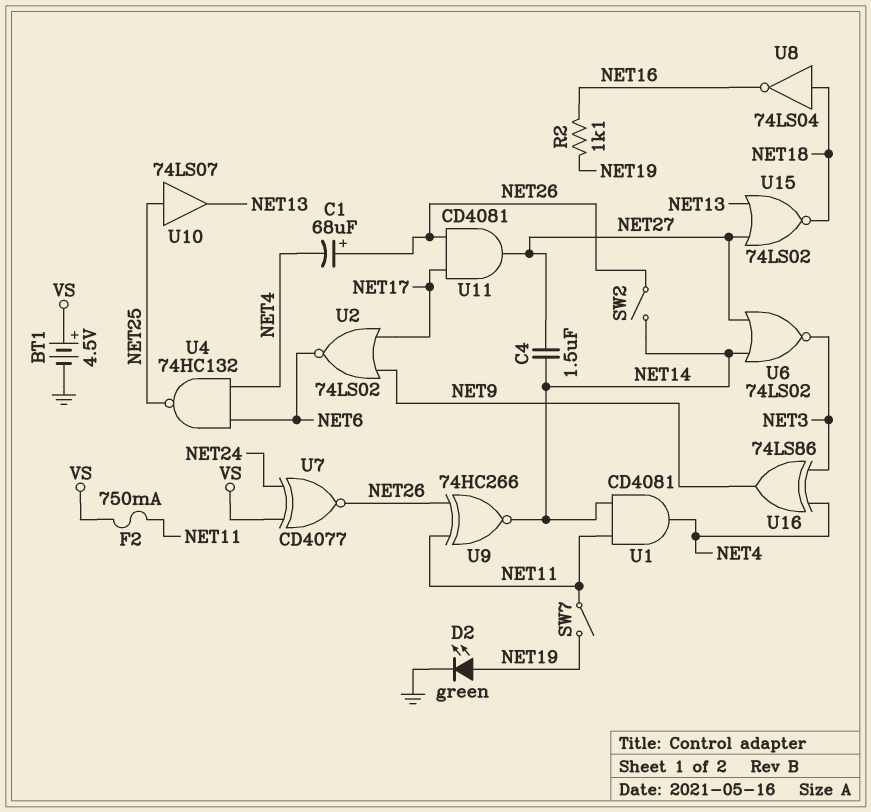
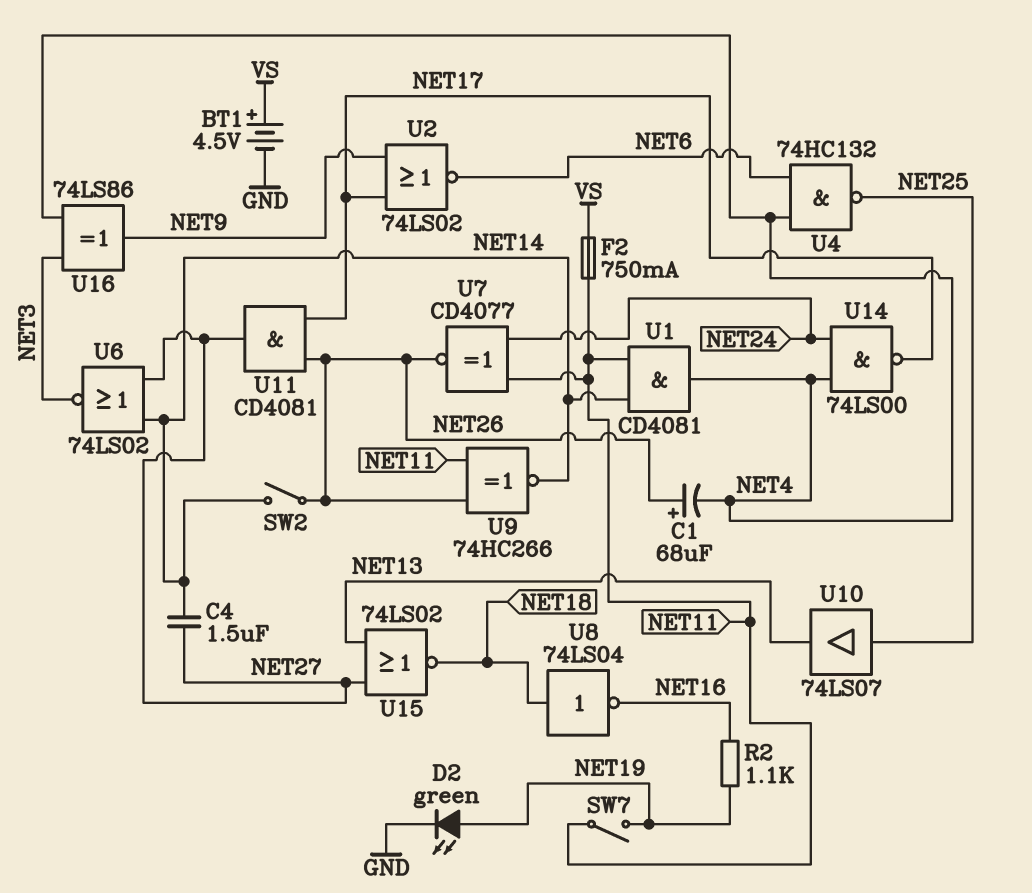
U7: XNOR CD4077 (in NET24, in VS, out NET26) -> XNOR CD4077 (in NET11, in NET24, out NET26)
U14: none -> NAND 74LS00 (in NET4, in NET24, out NET17)

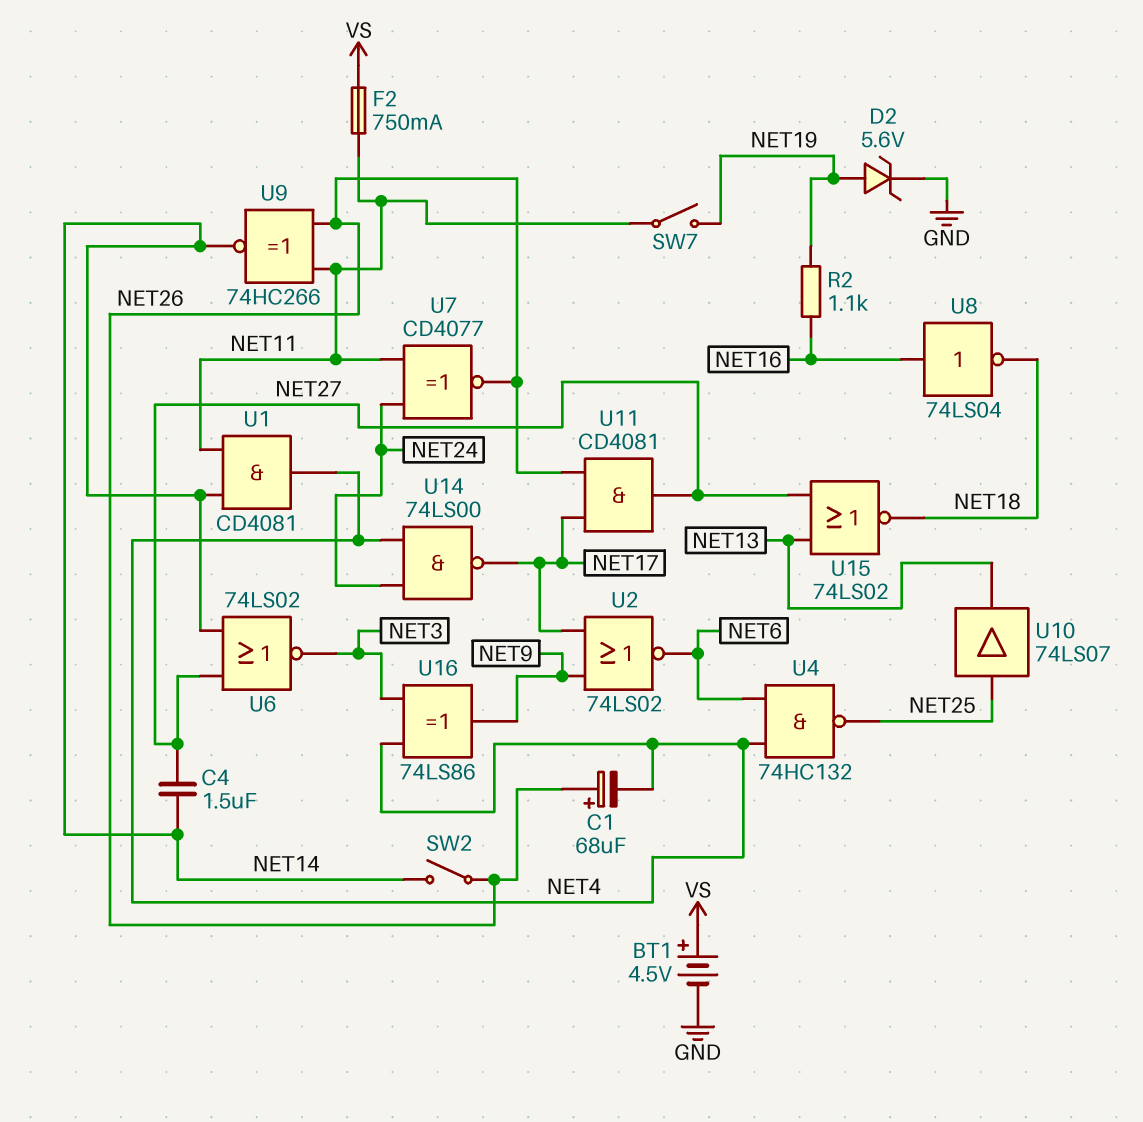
D2: LED green (A NET19, K GND) -> zener 5.6V (A NET19, K GND)
U8: NOT 74LS04 (in NET18, out NET16) -> NOT 74LS04 (in NET16, out NET18)

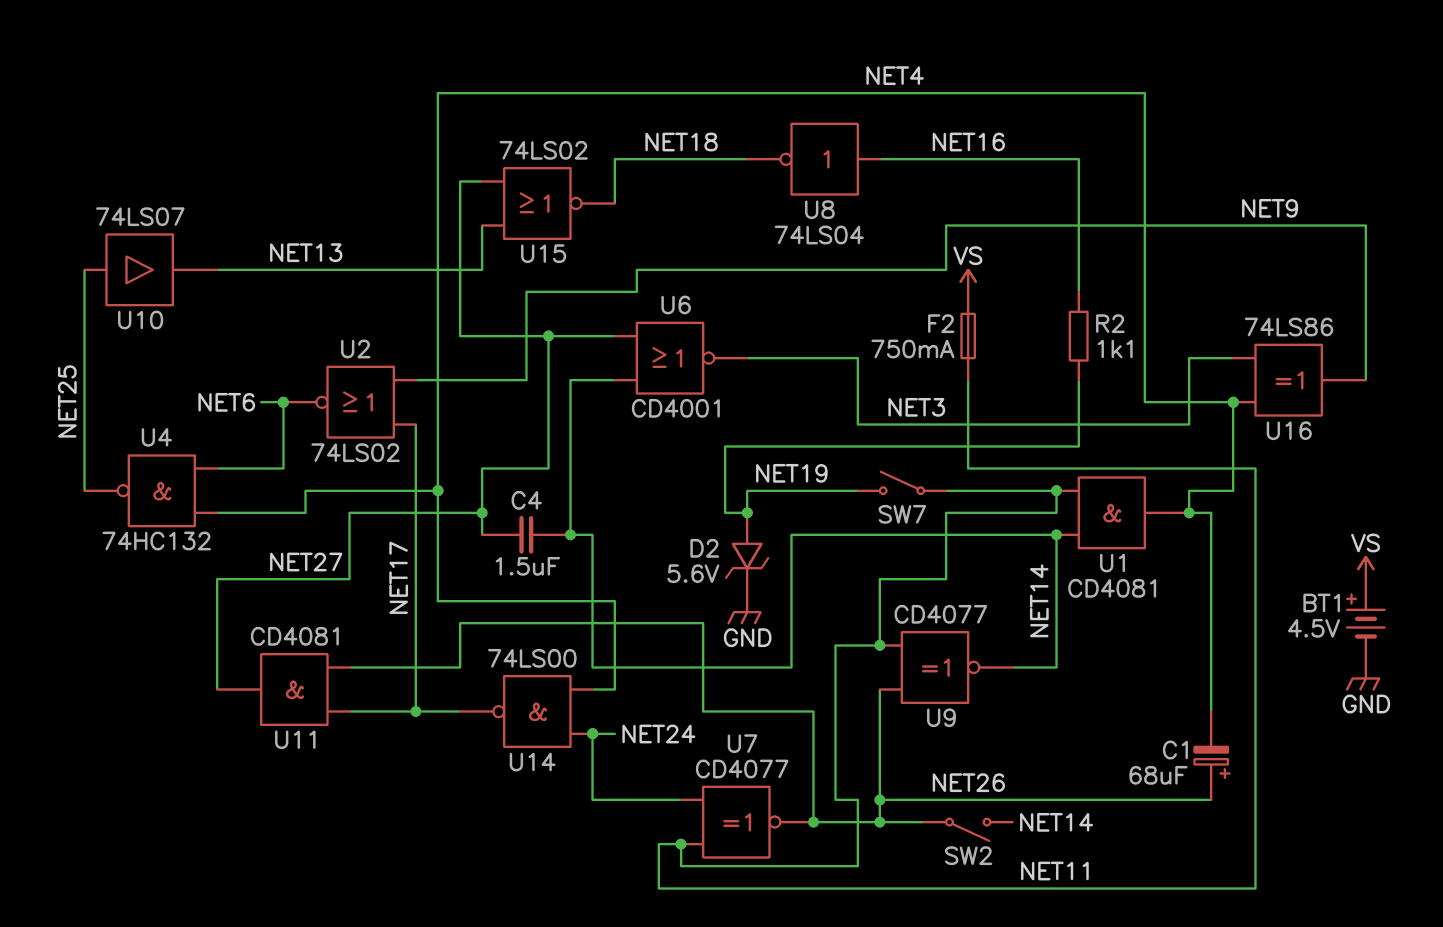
U6: NOR 74LS02 (in NET14, in NET27, out NET3) -> NOR CD4001 (in NET14, in NET27, out NET3)
U9: XNOR 74HC266 (in NET11, in NET26, out NET14) -> XNOR CD4077 (in NET11, in NET26, out NET14)

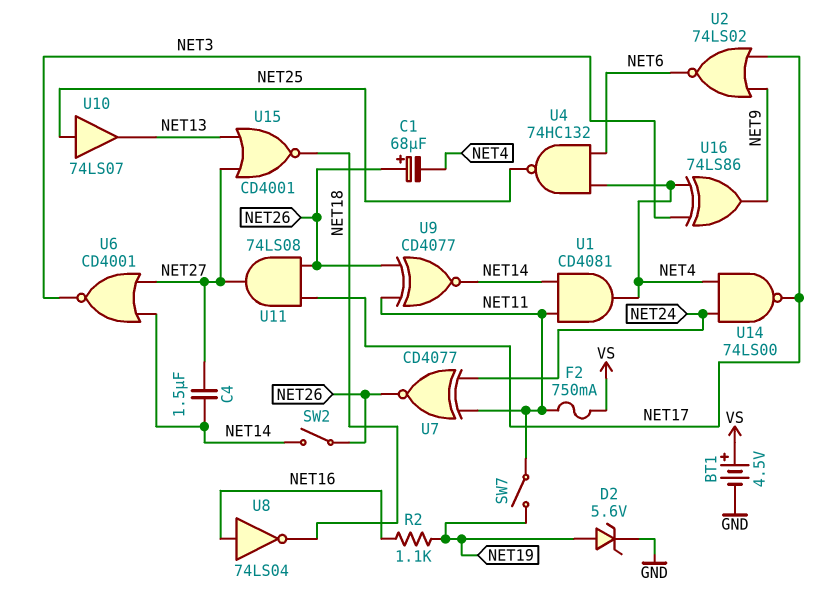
U11: AND CD4081 (in NET17, in NET26, out NET27) -> AND 74LS08 (in NET17, in NET26, out NET27)
U15: NOR 74LS02 (in NET13, in NET27, out NET18) -> NOR CD4001 (in NET13, in NET27, out NET18)

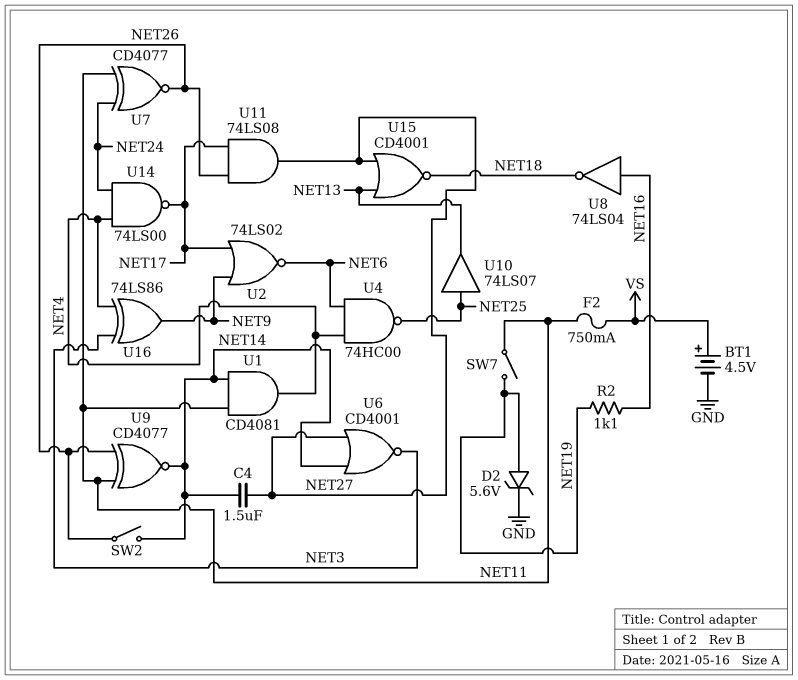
C1: 68uF (plus NET26, minus NET4) -> none
U4: NAND 74HC132 (in NET4, in NET6, out NET25) -> NAND 74HC00 (in NET4, in NET6, out NET25)

